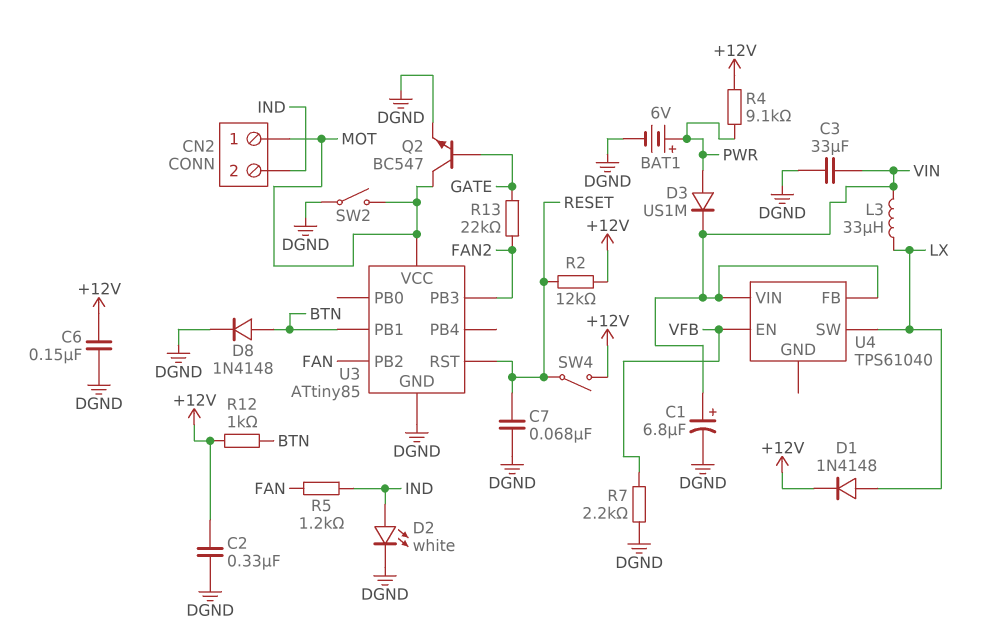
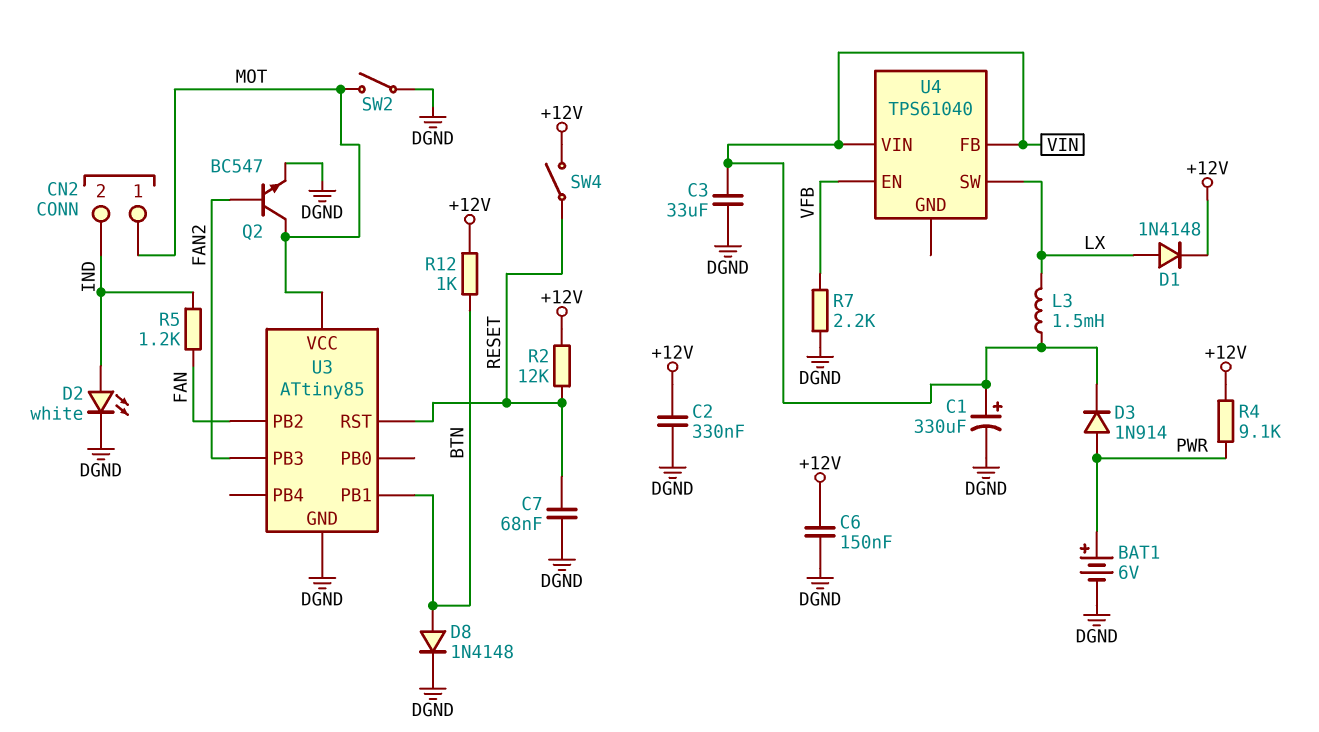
C1: 6.8uF (plus VIN, minus DGND) -> 330uF (plus VIN, minus DGND)
D3: diode US1M (A PWR, K VIN) -> diode 1N914 (A PWR, K VIN)
L3: 33uH (LX, VIN) -> 1.5mH (LX, VIN)
Q2: NPN BC547 (B GATE, C MOT, E DGND) -> NPN BC547 (B FAN2, C MOT, E DGND)
R13: 22k (FAN2, GATE) -> none

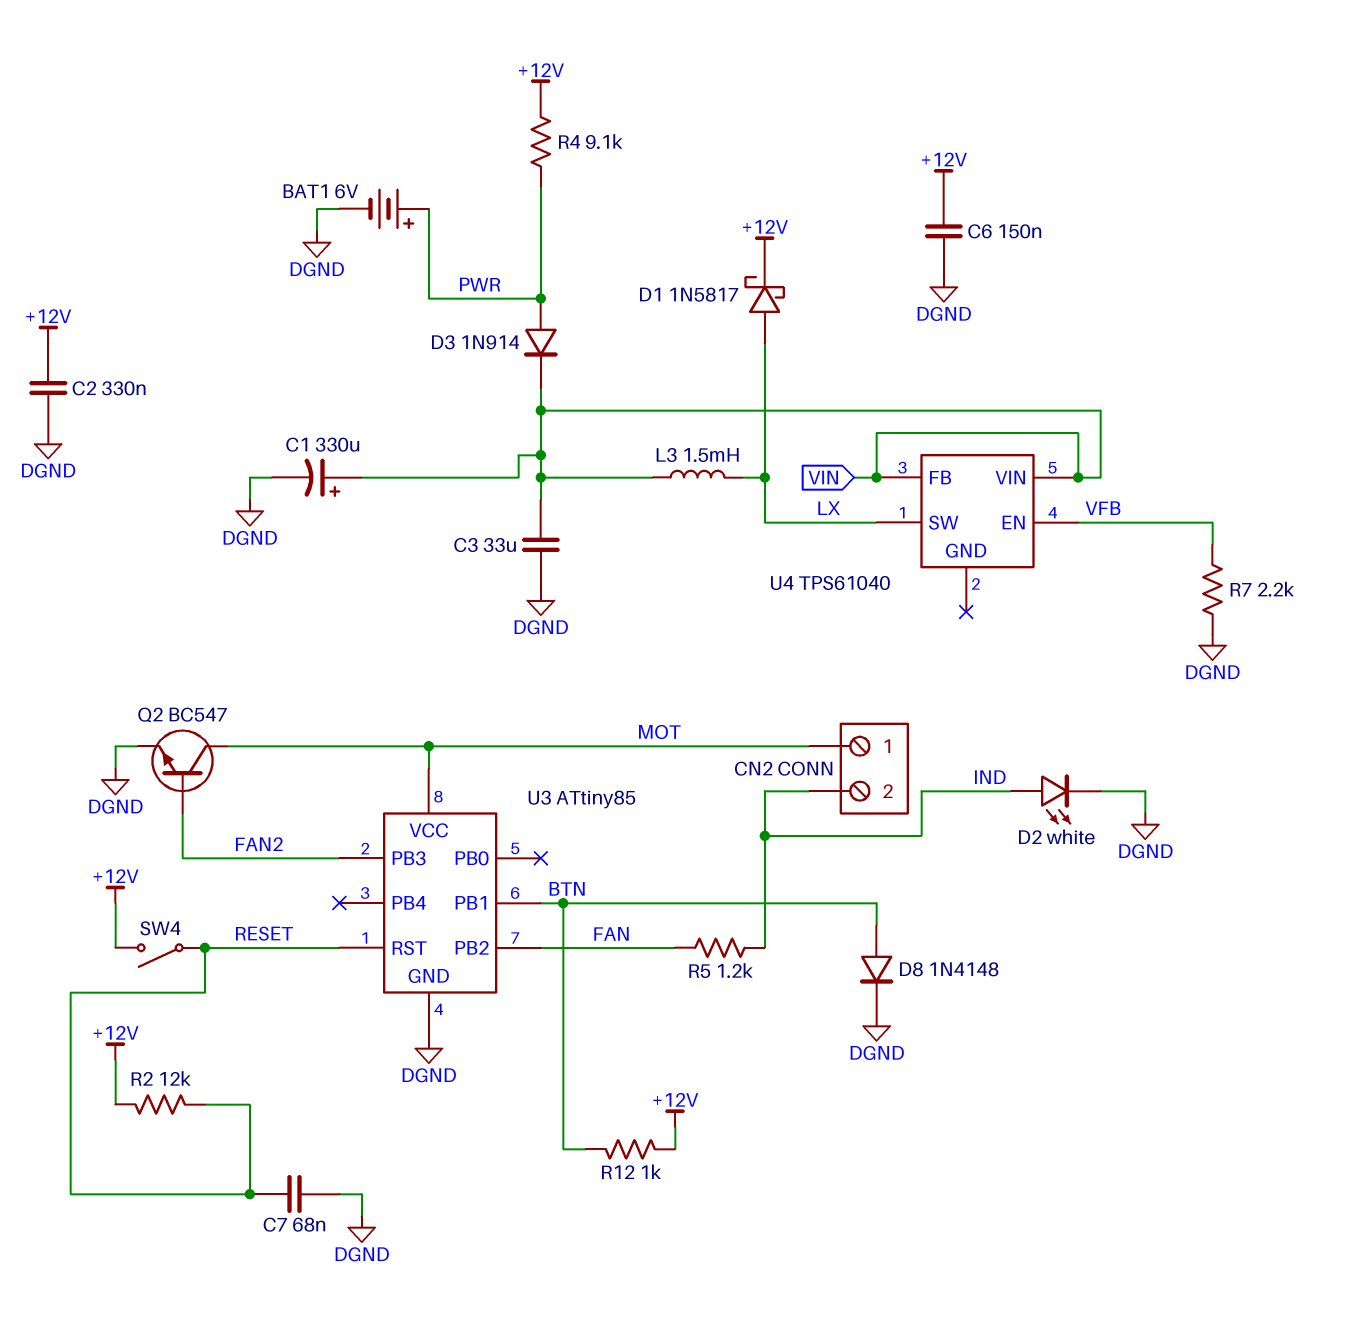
D1: diode 1N4148 (A LX, K +12V) -> schottky 1N5817 (A LX, K +12V)
SW2: switch (DGND, MOT) -> none

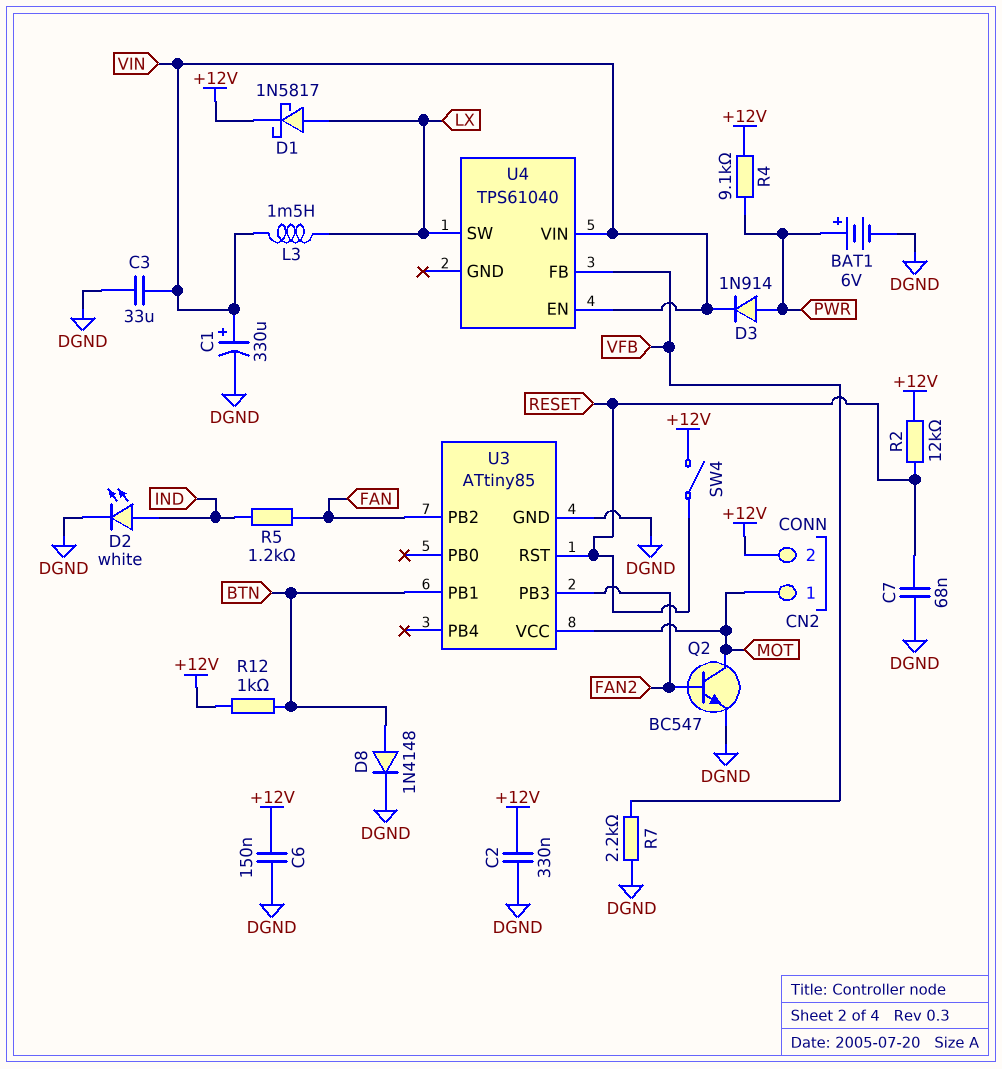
CN2 pin 2: IND -> +12V
U4 pin EN: VFB -> VIN
U4 pin FB: VIN -> VFB

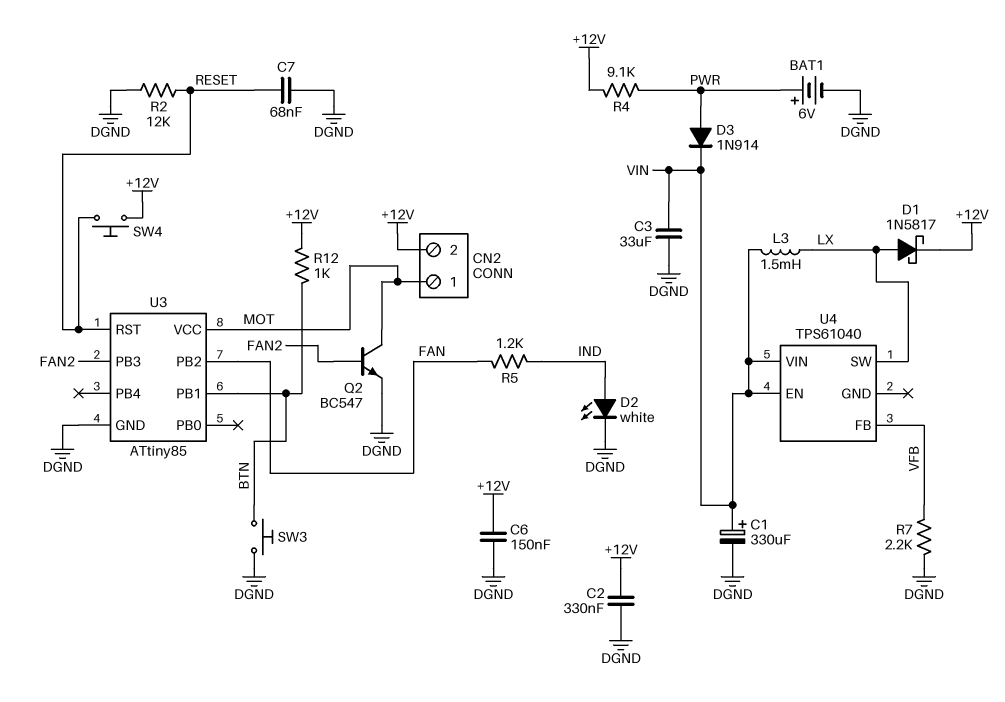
D8: diode 1N4148 (A BTN, K DGND) -> none
R2: 12k (+12V, RESET) -> 12k (DGND, RESET)
SW3: none -> button (BTN, DGND)
SW4: switch (+12V, RESET) -> button (+12V, RESET)

